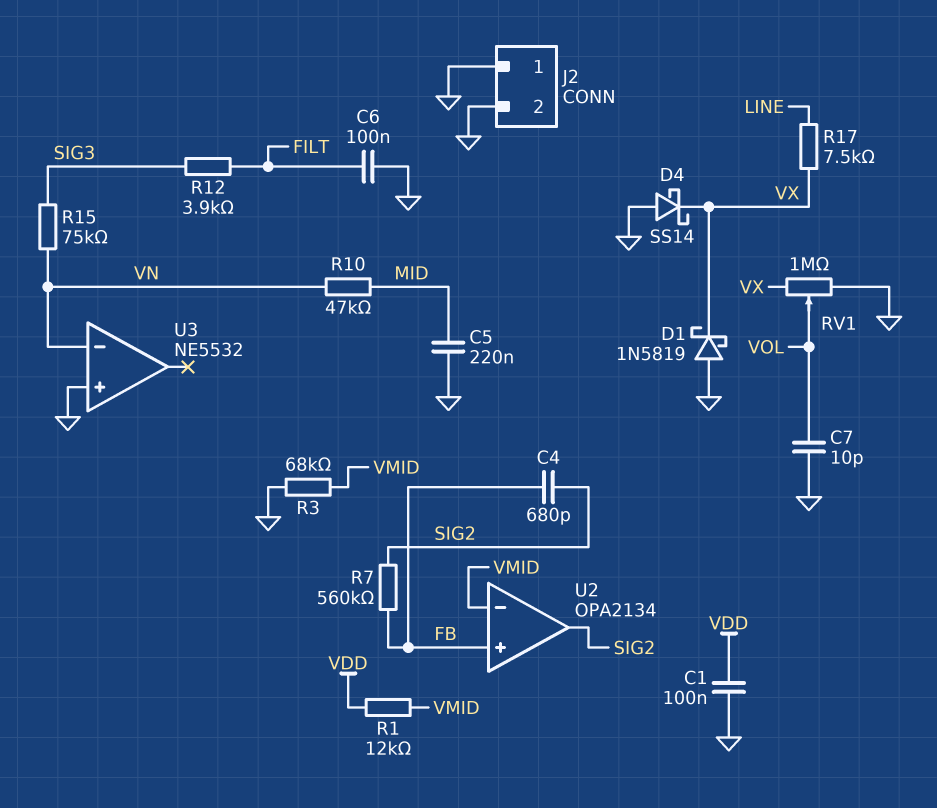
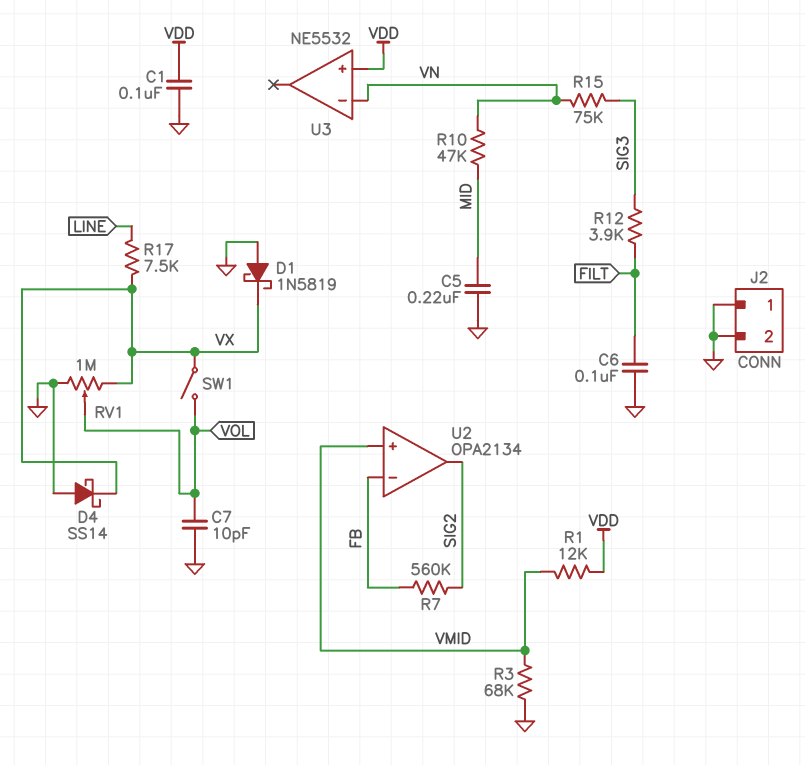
C4: 680pF (FB, SIG2) -> none
SW1: none -> switch (VOL, VX)
U2 pin in+: FB -> VMID
U2 pin in-: VMID -> FB
U3 pin in+: GND -> VDD

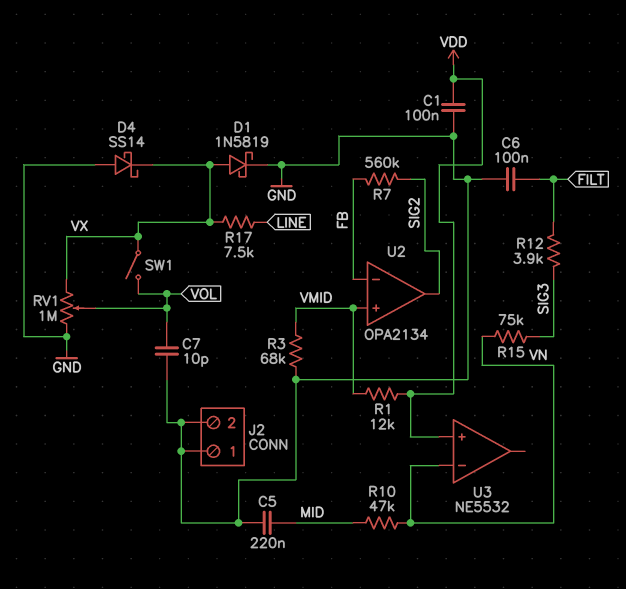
D1: schottky 1N5819 (A GND, K VX) -> schottky 1N5819 (A VX, K GND)

